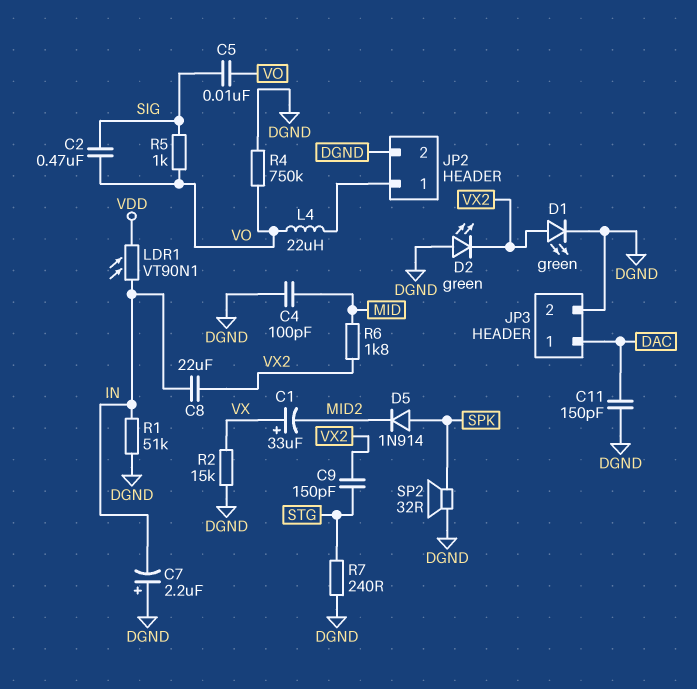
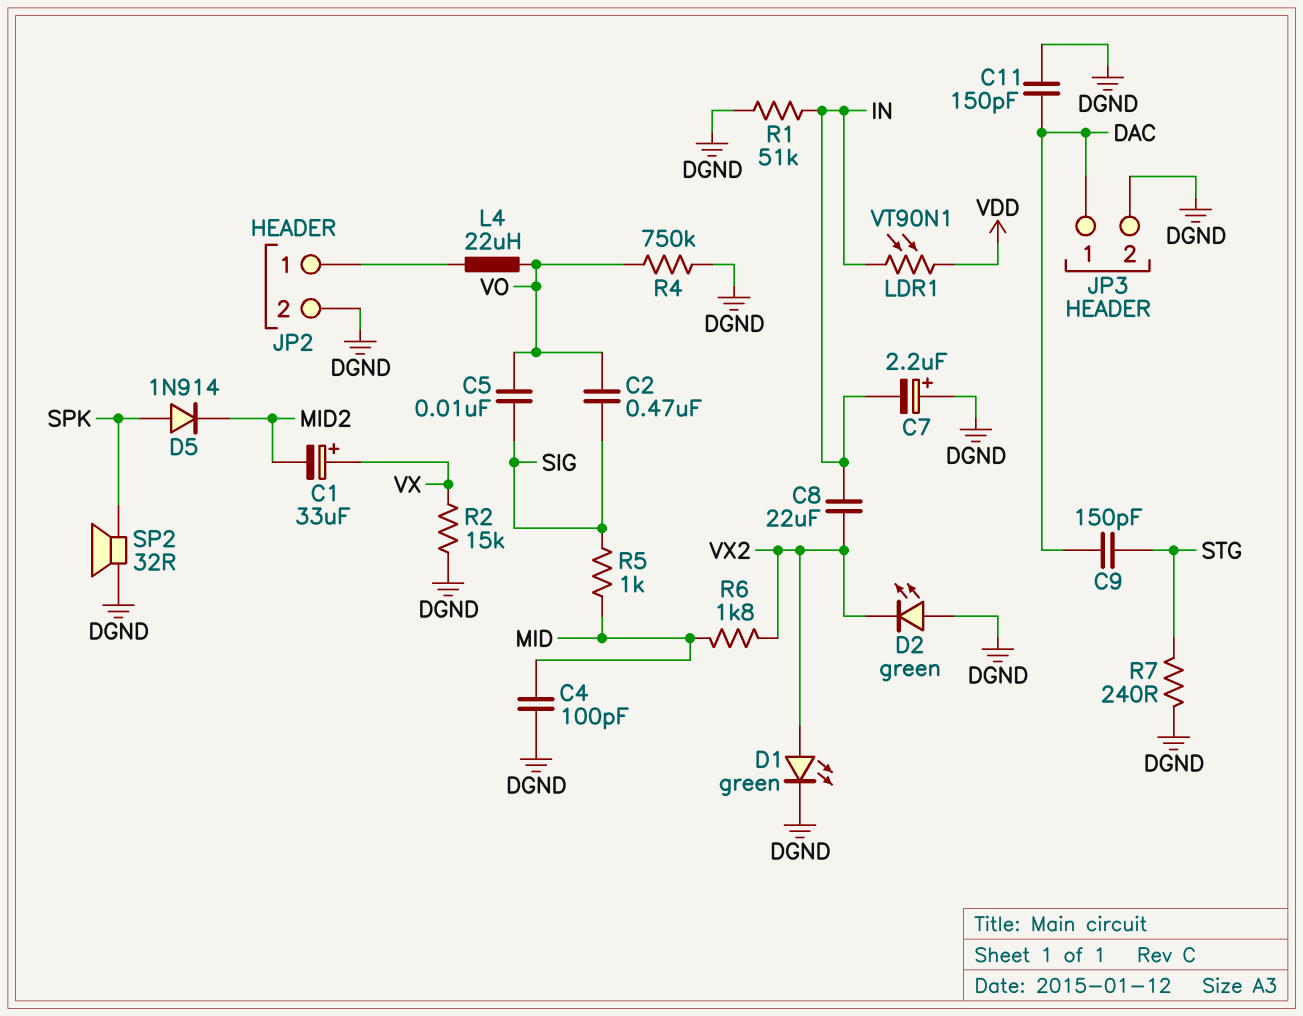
C9: 150pF (STG, VX2) -> 150pF (DAC, STG)
R5: 1k (SIG, VO) -> 1k (MID, SIG)

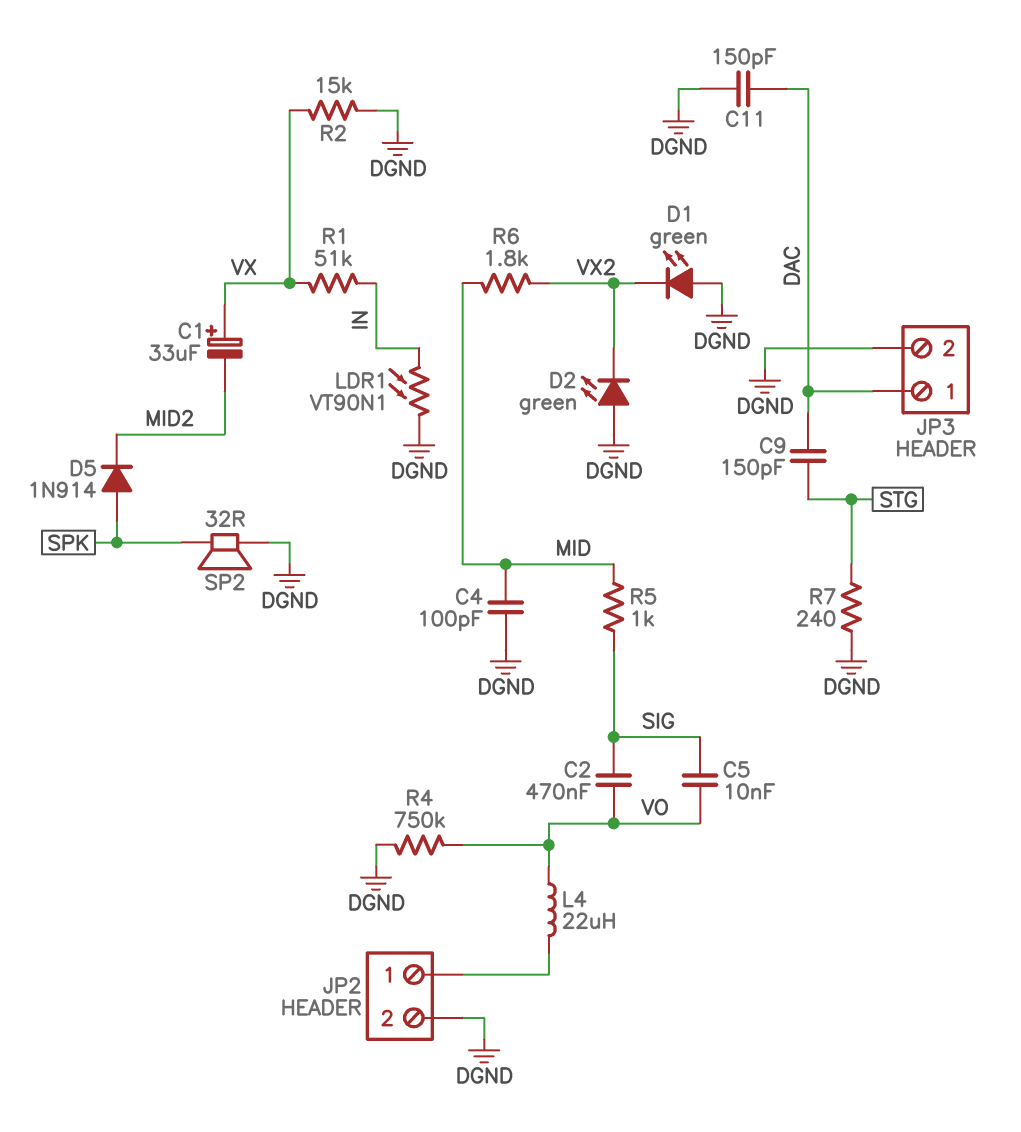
C7: 2.2uF (plus DGND, minus IN) -> none
C8: 22uF (IN, VX2) -> none
D1: LED green (A VX2, K DGND) -> LED green (A DGND, K VX2)
LDR1: VT90N1 (IN, VDD) -> VT90N1 (DGND, IN)
R1: 51k (DGND, IN) -> 51k (IN, VX)

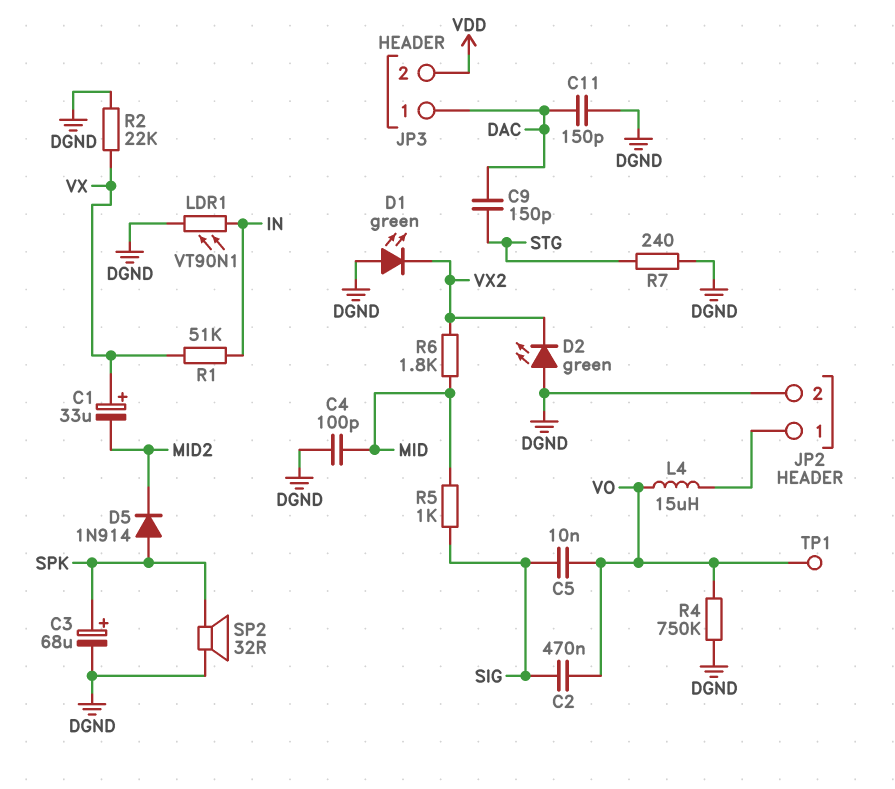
C3: none -> 68uF (plus SPK, minus DGND)
JP3 pin 2: DGND -> VDD
L4: 22uH (JP2/1, VO) -> 15uH (JP2/1, VO)
R2: 15k (DGND, VX) -> 22k (DGND, VX)
TP1: none -> test point (VO)

